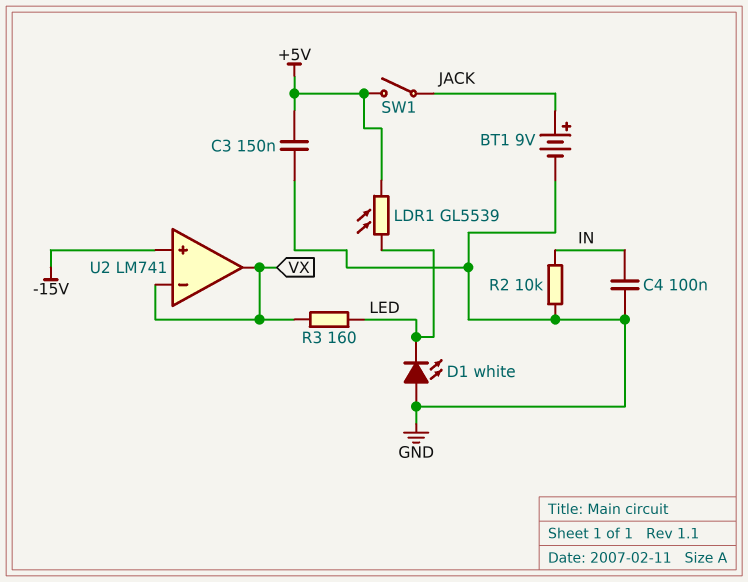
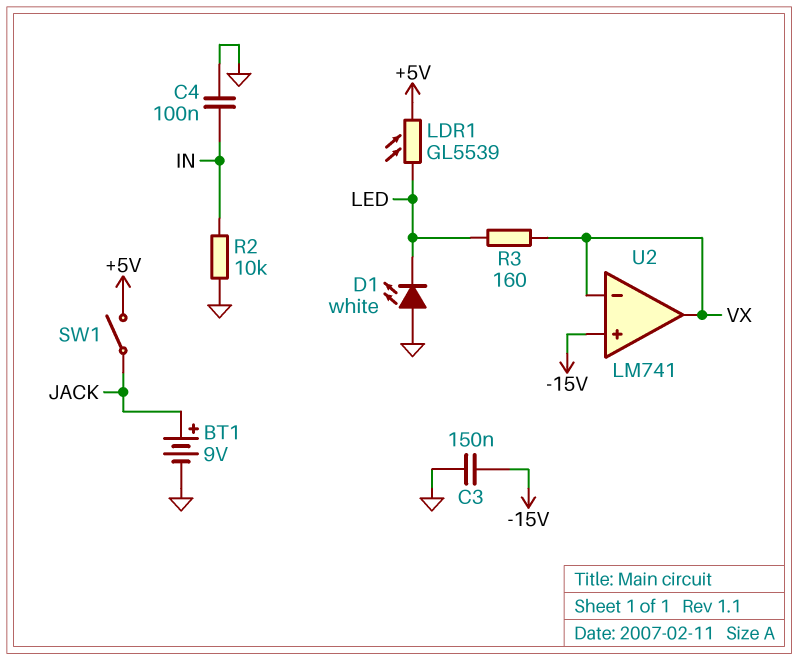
C3: 150nF (+5V, GND) -> 150nF (-15V, GND)

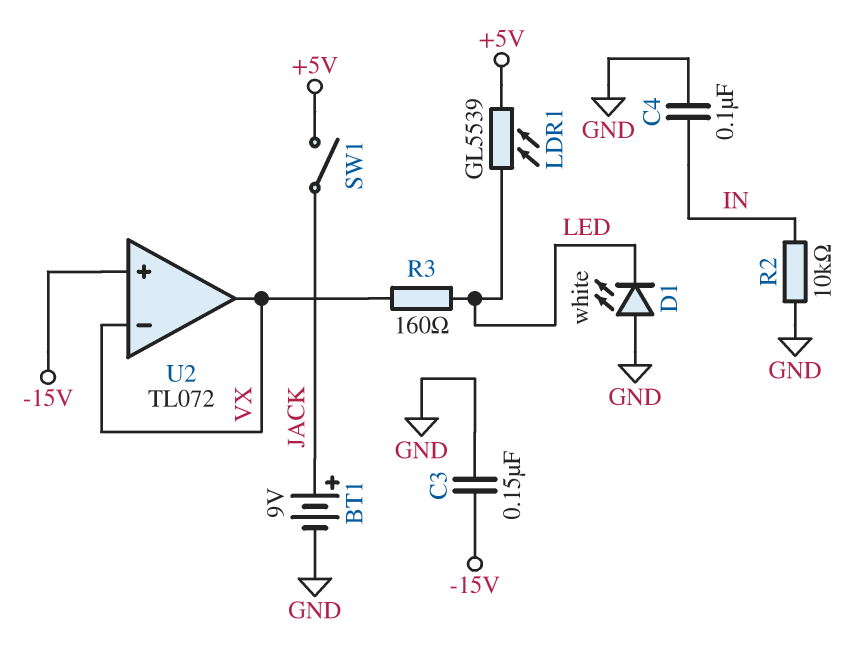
U2: LM741 -> TL072

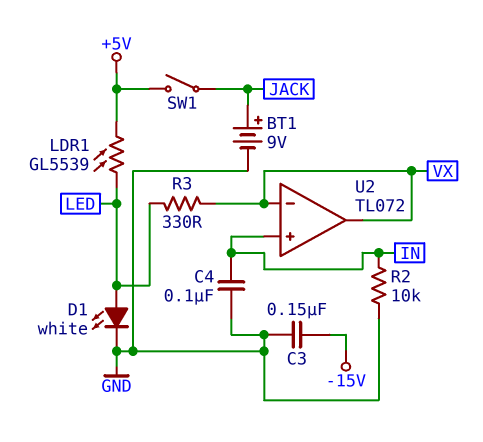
D1: LED white (A GND, K LED) -> LED white (A LED, K GND)
R3: 160 (LED, VX) -> 330 (LED, VX)
U2 pin in+: -15V -> IN

